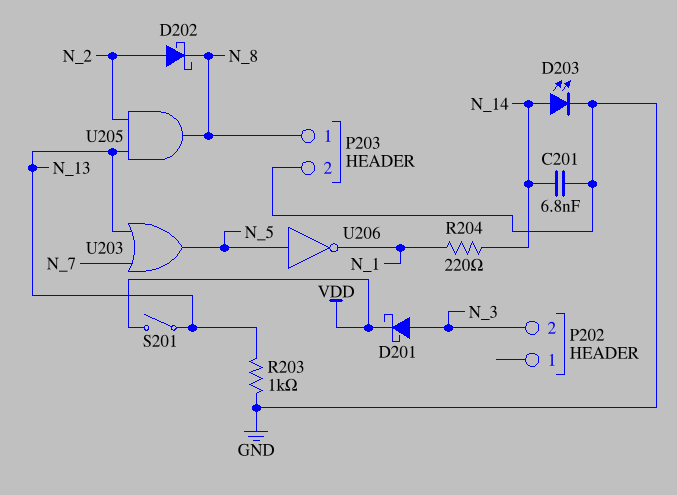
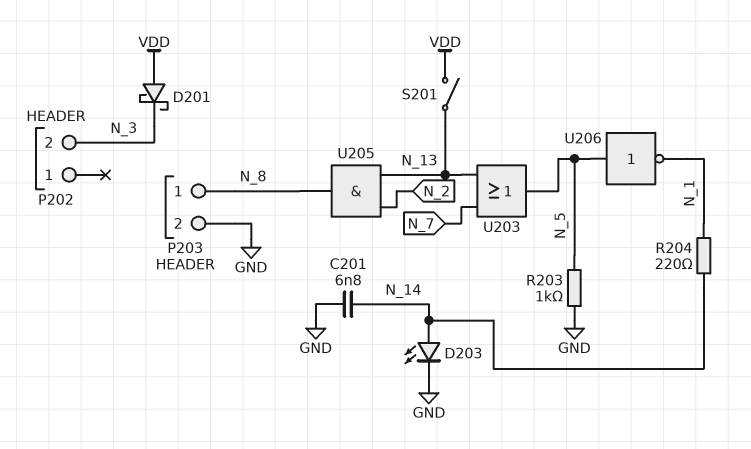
D201: schottky (A N_3, K VDD) -> schottky (A VDD, K N_3)
D202: schottky (A N_2, K N_8) -> none
R203: 1k (GND, N_13) -> 1k (GND, N_5)

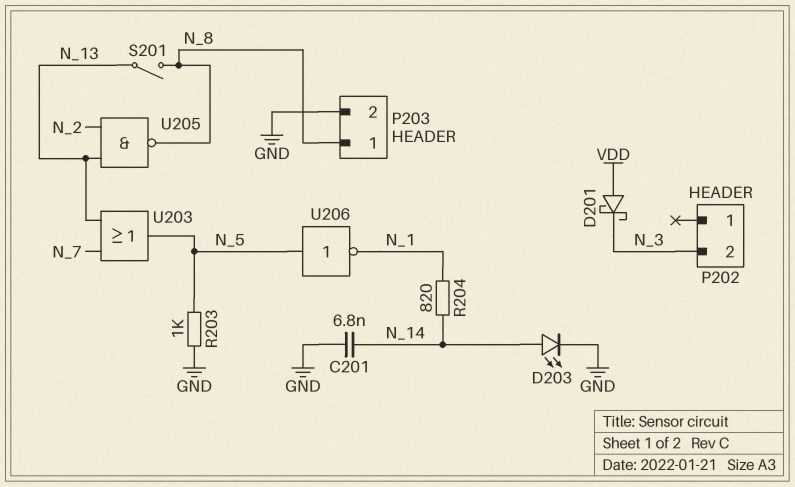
R204: 220 (N_1, N_14) -> 820 (N_1, N_14)
S201: switch (N_13, VDD) -> switch (N_8, N_13)
U205: AND (in N_2, in N_13, out N_8) -> NAND (in N_2, in N_13, out N_8)

